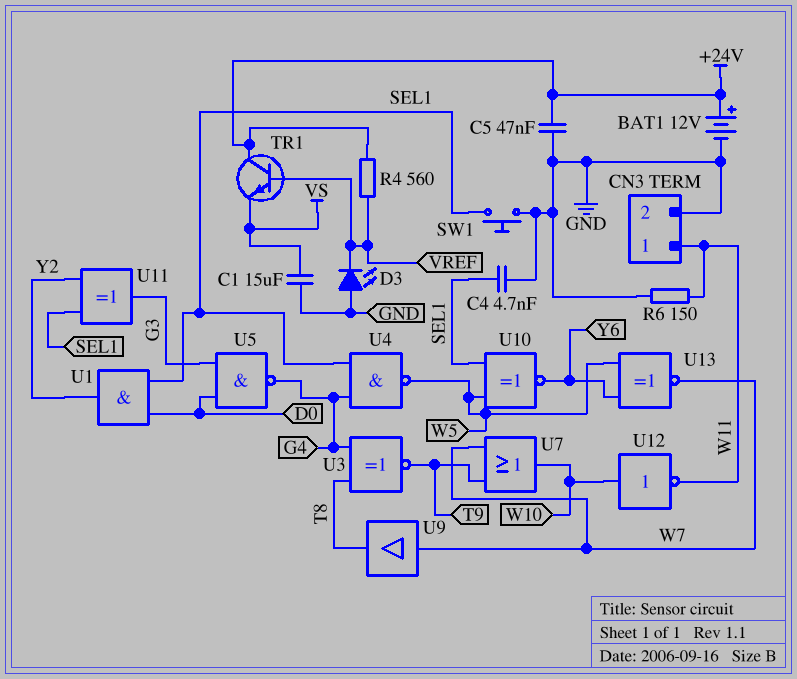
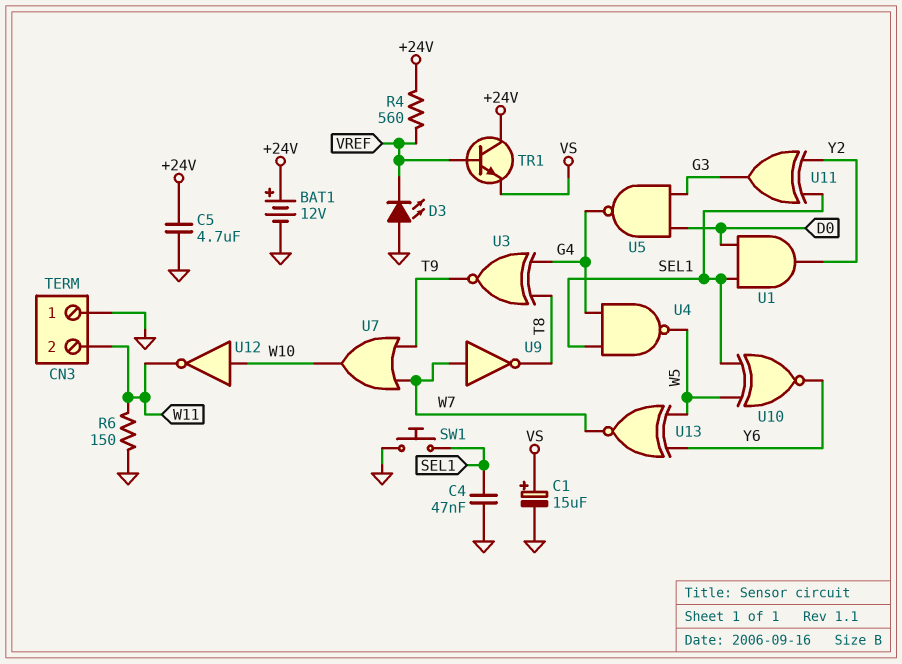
C1: 15uF (GND, VS) -> 15uF (plus VS, minus GND)
C4: 4.7nF (GND, SEL1) -> 47nF (GND, SEL1)
C5: 47nF (+24V, GND) -> 4.7uF (+24V, GND)
CN3 pin 1: W11 -> GND
CN3 pin 2: GND -> W11
U9: buffer (in W7, out T8) -> NOT (in W7, out T8)

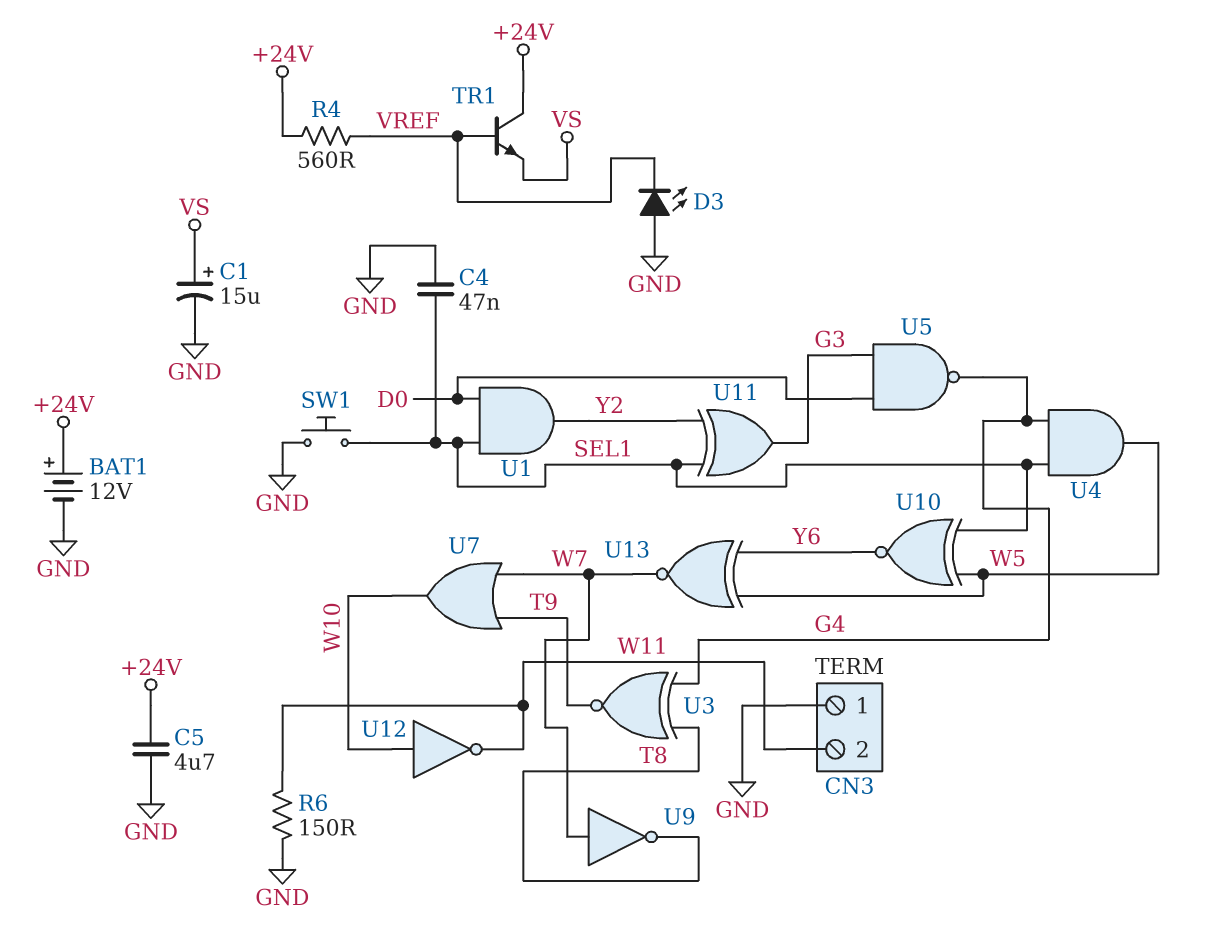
U4: NAND (in G4, in SEL1, out W5) -> AND (in G4, in SEL1, out W5)

